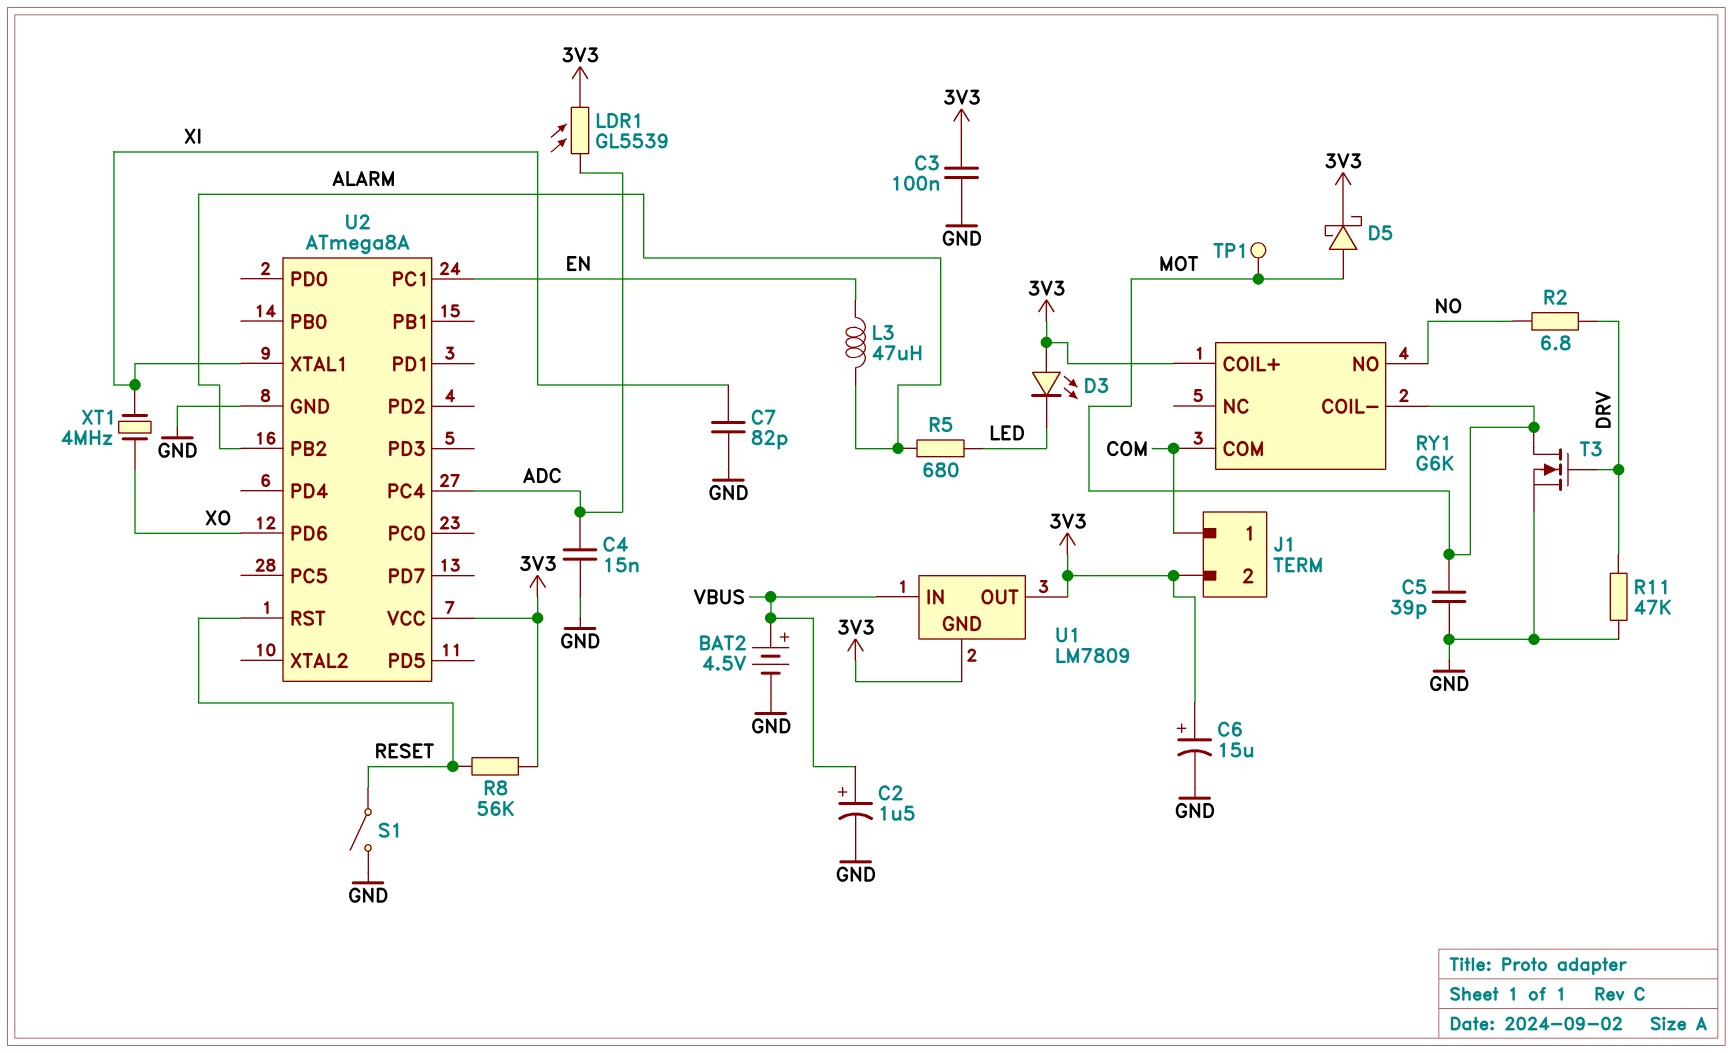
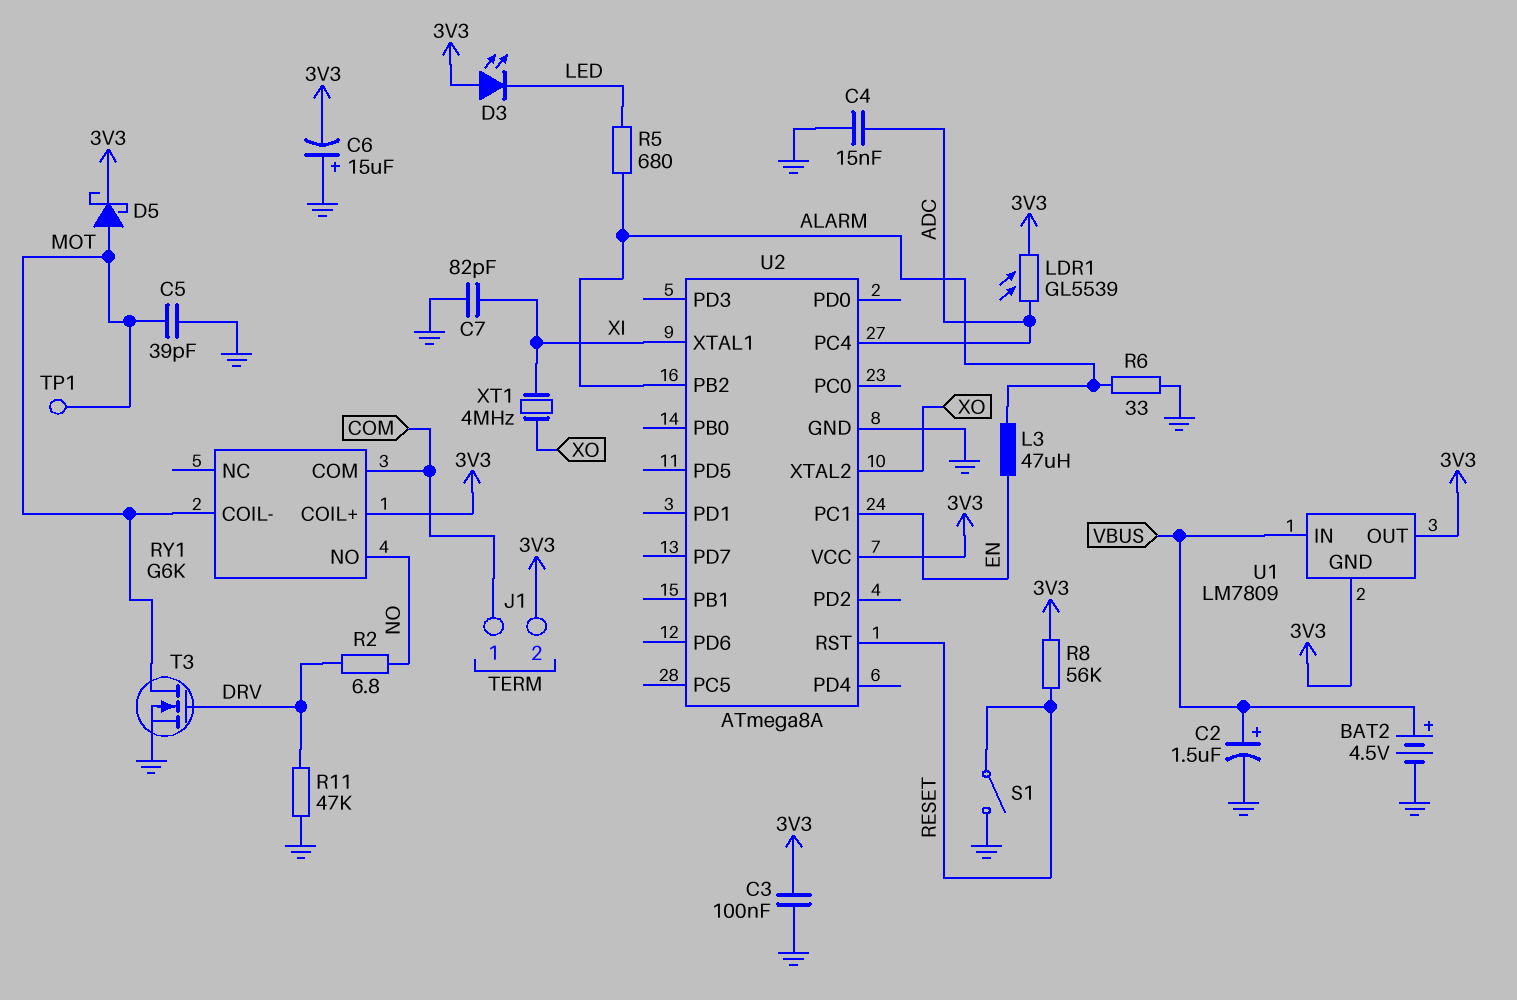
C6: 15uF (plus 3V3, minus GND) -> 15uF (plus GND, minus 3V3)
R6: none -> 33 (ALARM, GND)
U2 pin PD6: XO -> none
U2 pin XTAL2: none -> XO

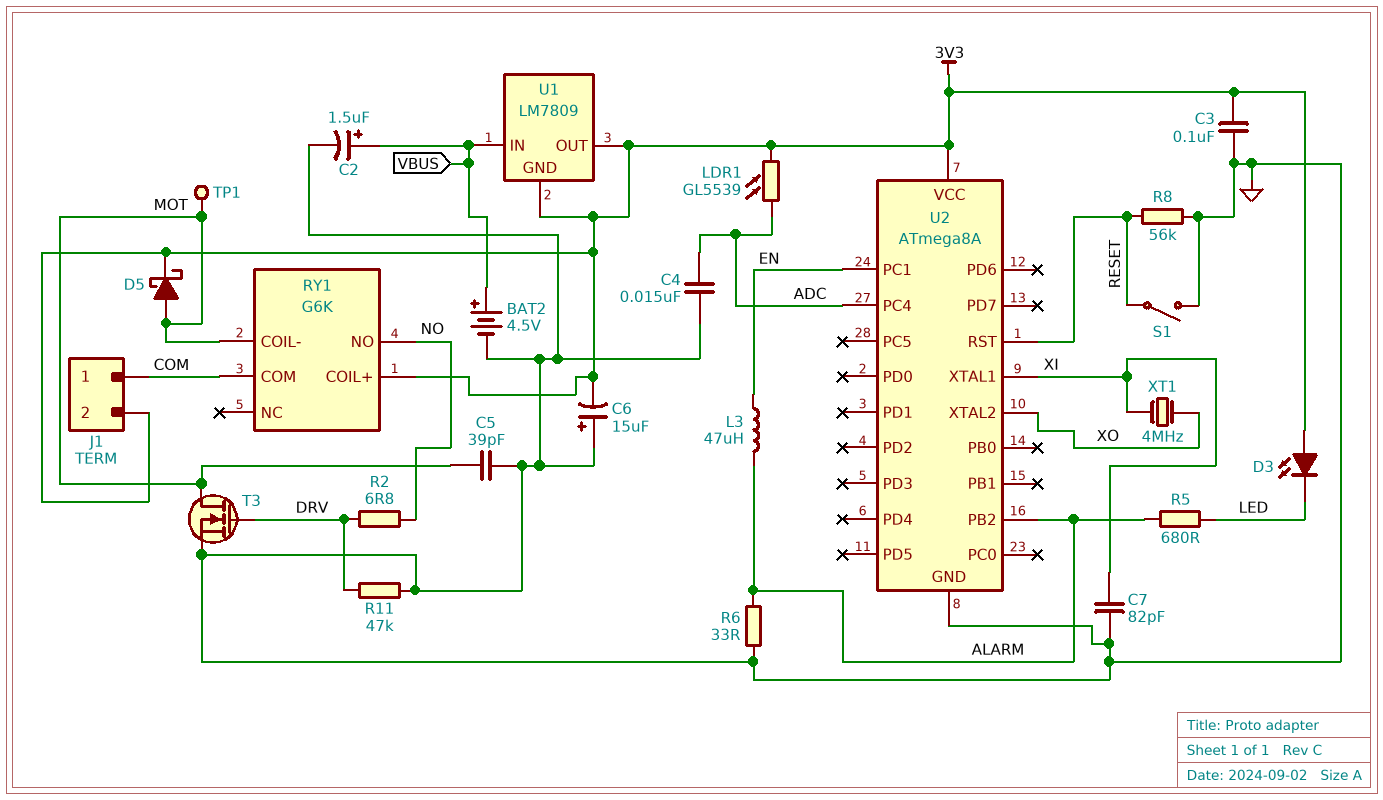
R8: 56k (3V3, RESET) -> 56k (GND, RESET)

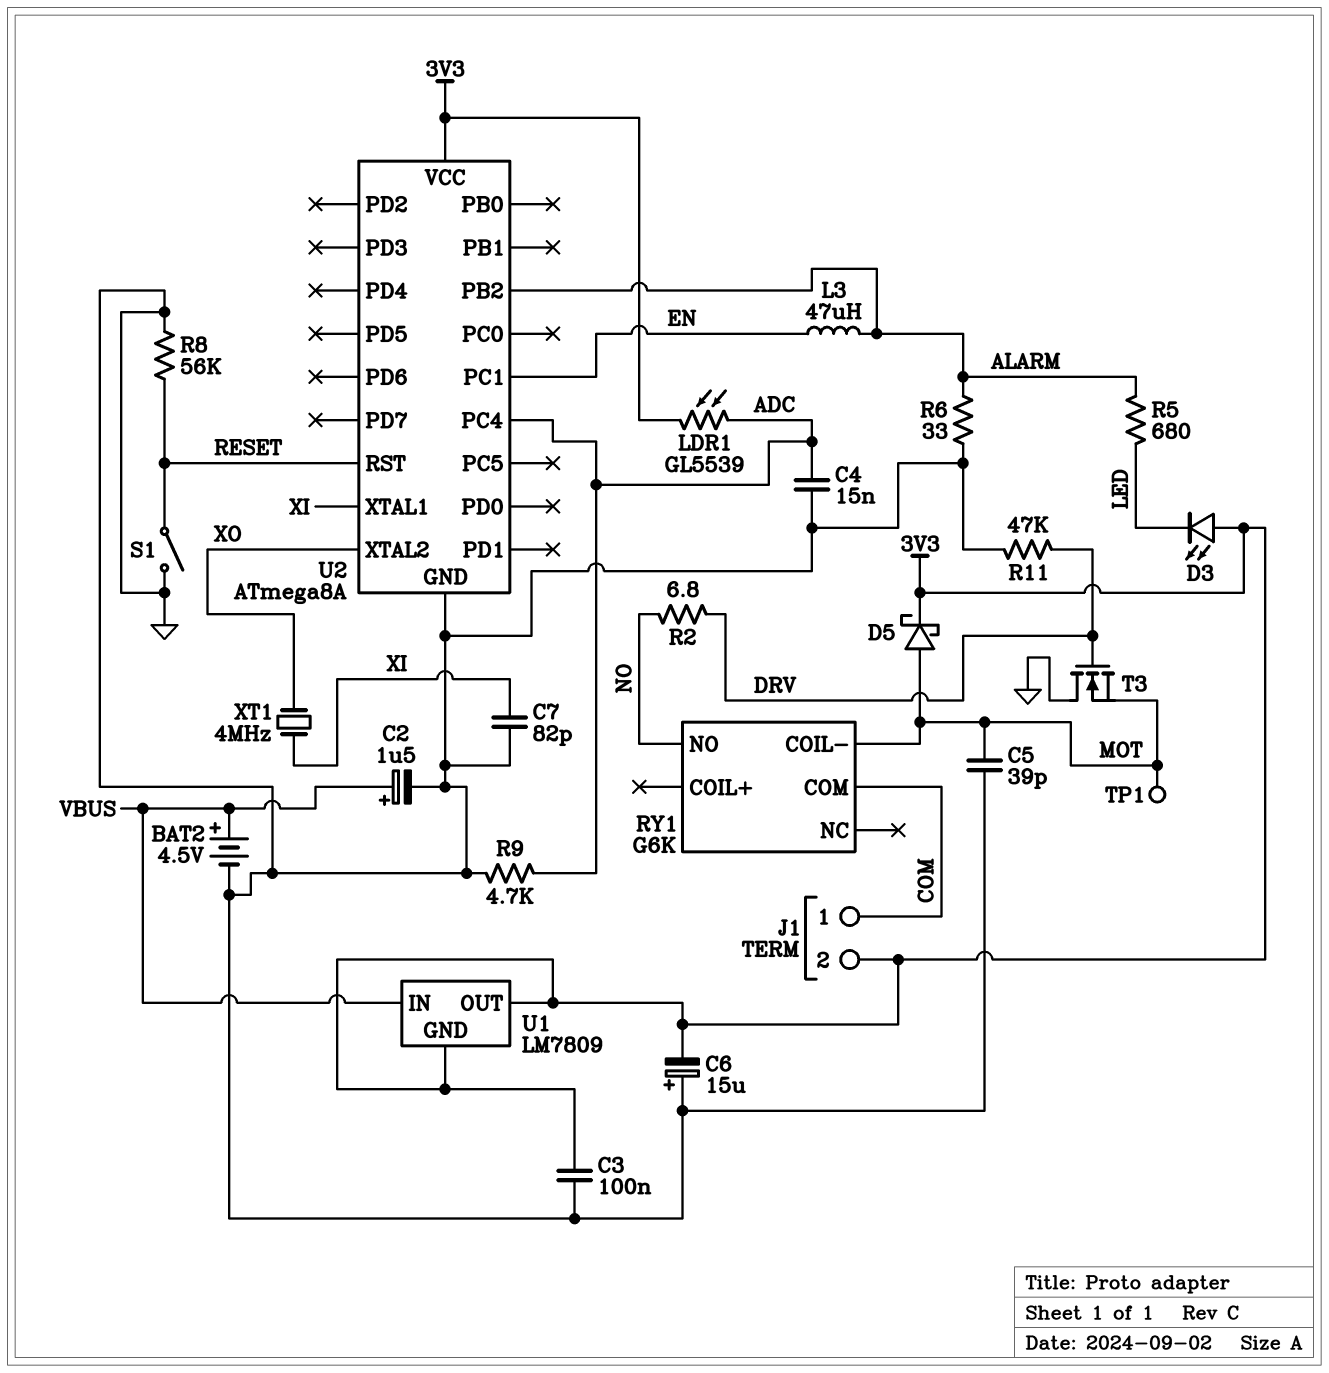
R9: none -> 4.7k (ADC, GND)
RY1 pin COIL+: 3V3 -> none
T3: NMOS (G DRV, D MOT, S GND) -> NMOS (G DRV, D GND, S MOT)

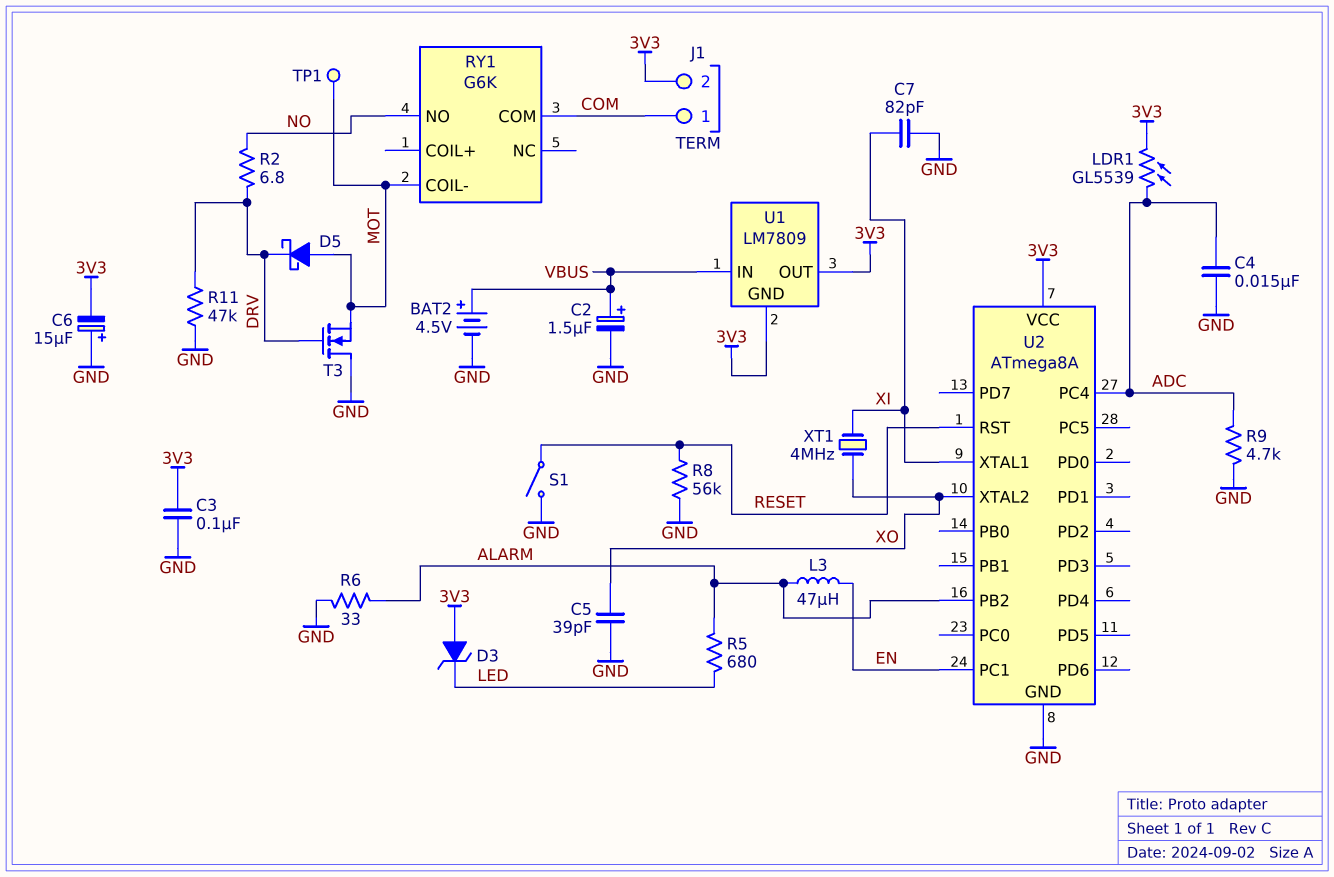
C5: 39pF (GND, MOT) -> 39pF (GND, XO)
D3: LED (A 3V3, K LED) -> zener (A 3V3, K LED)
D5: schottky (A MOT, K 3V3) -> schottky (A MOT, K DRV)

